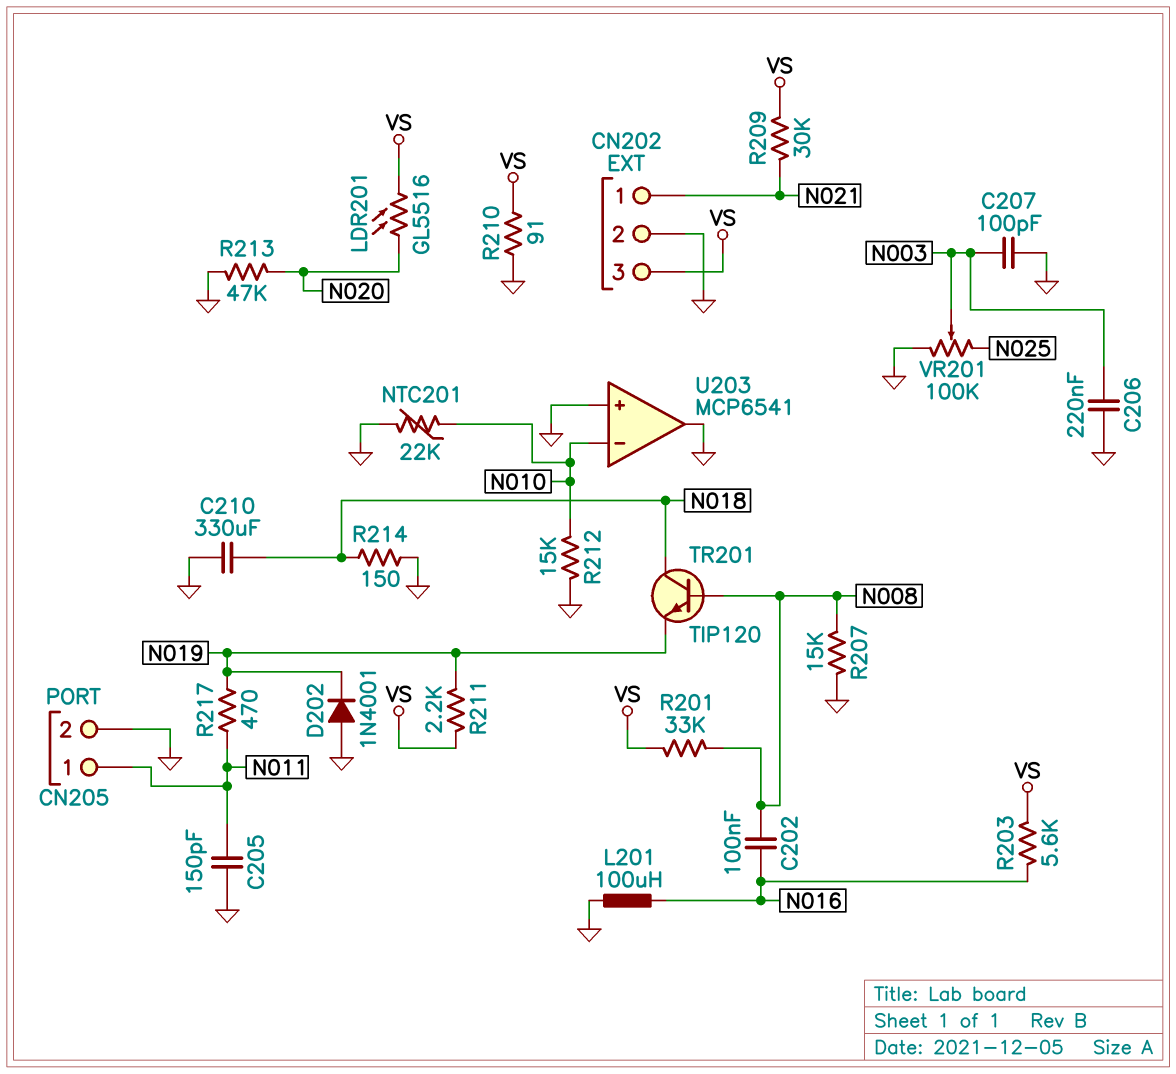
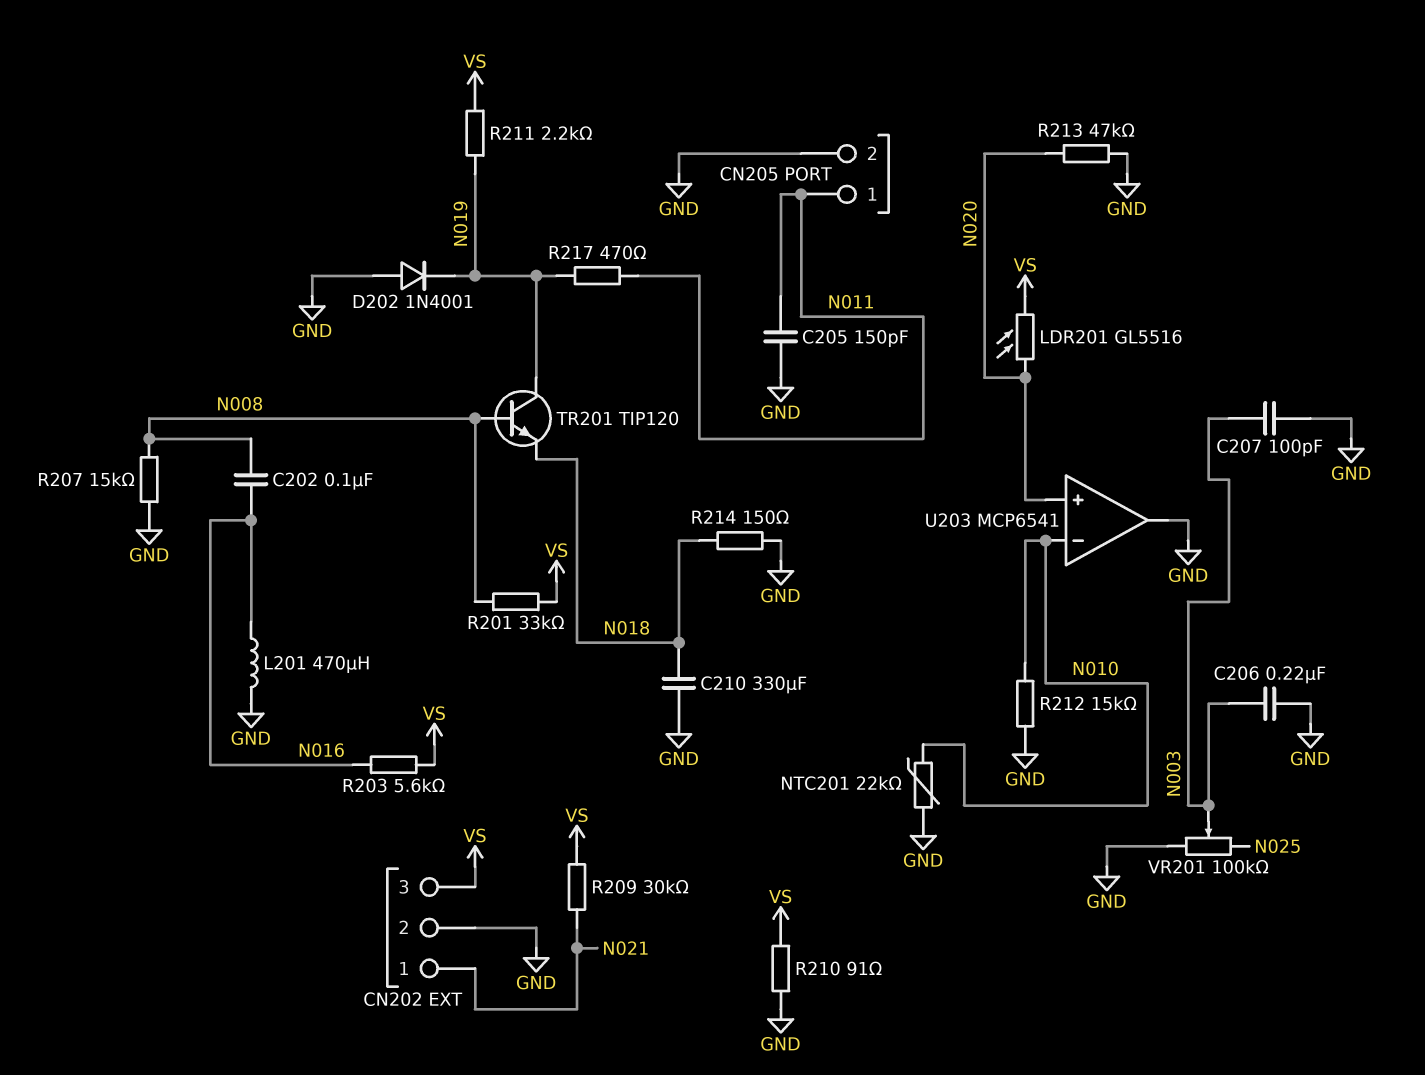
L201: 100uH (GND, N016) -> 470uH (GND, N016)
TR201: NPN TIP120 (B N008, C N018, E N019) -> NPN TIP120 (B N008, C N019, E N018)
U203 pin in+: GND -> N020

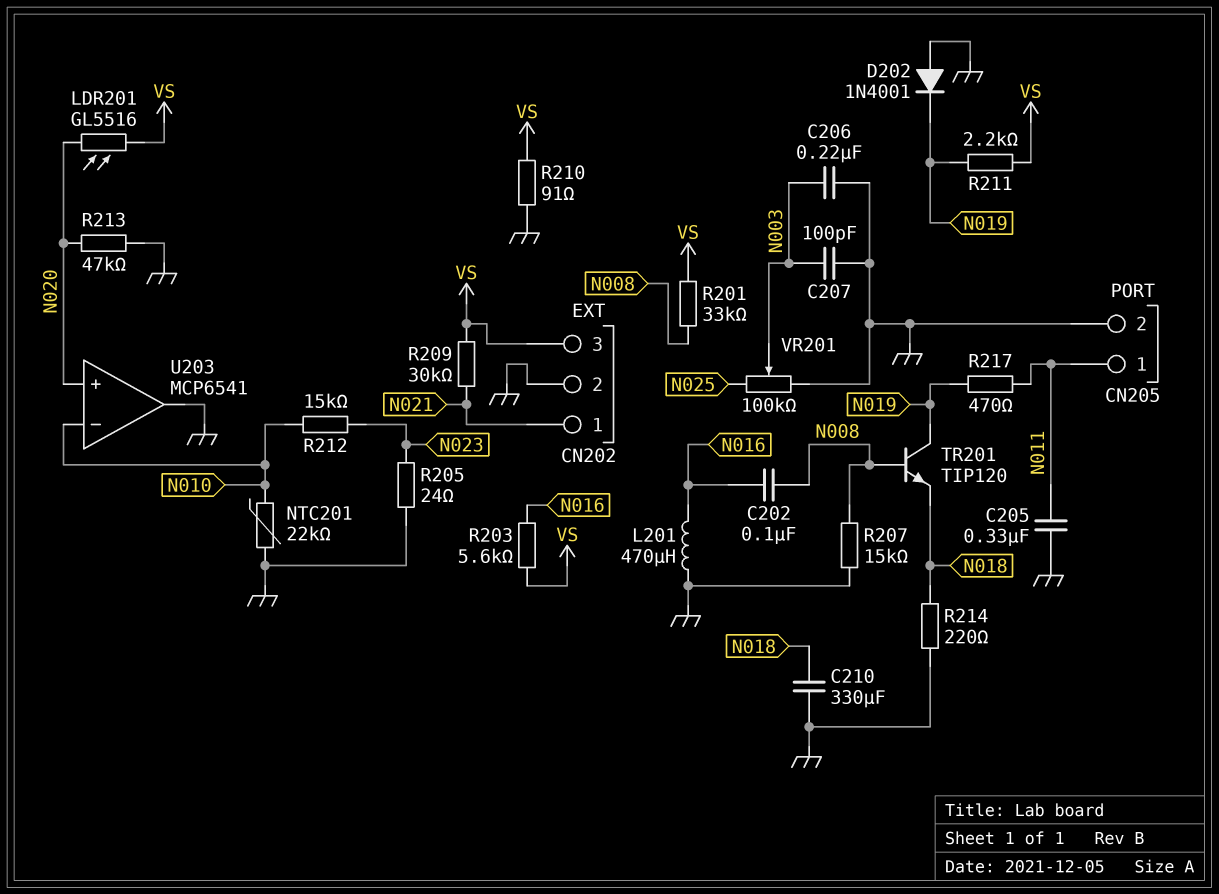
C205: 150pF (GND, N011) -> 330nF (GND, N011)
R205: none -> 24 (GND, N023)
R212: 15k (GND, N010) -> 15k (N010, N023)
R214: 150 (GND, N018) -> 220 (GND, N018)

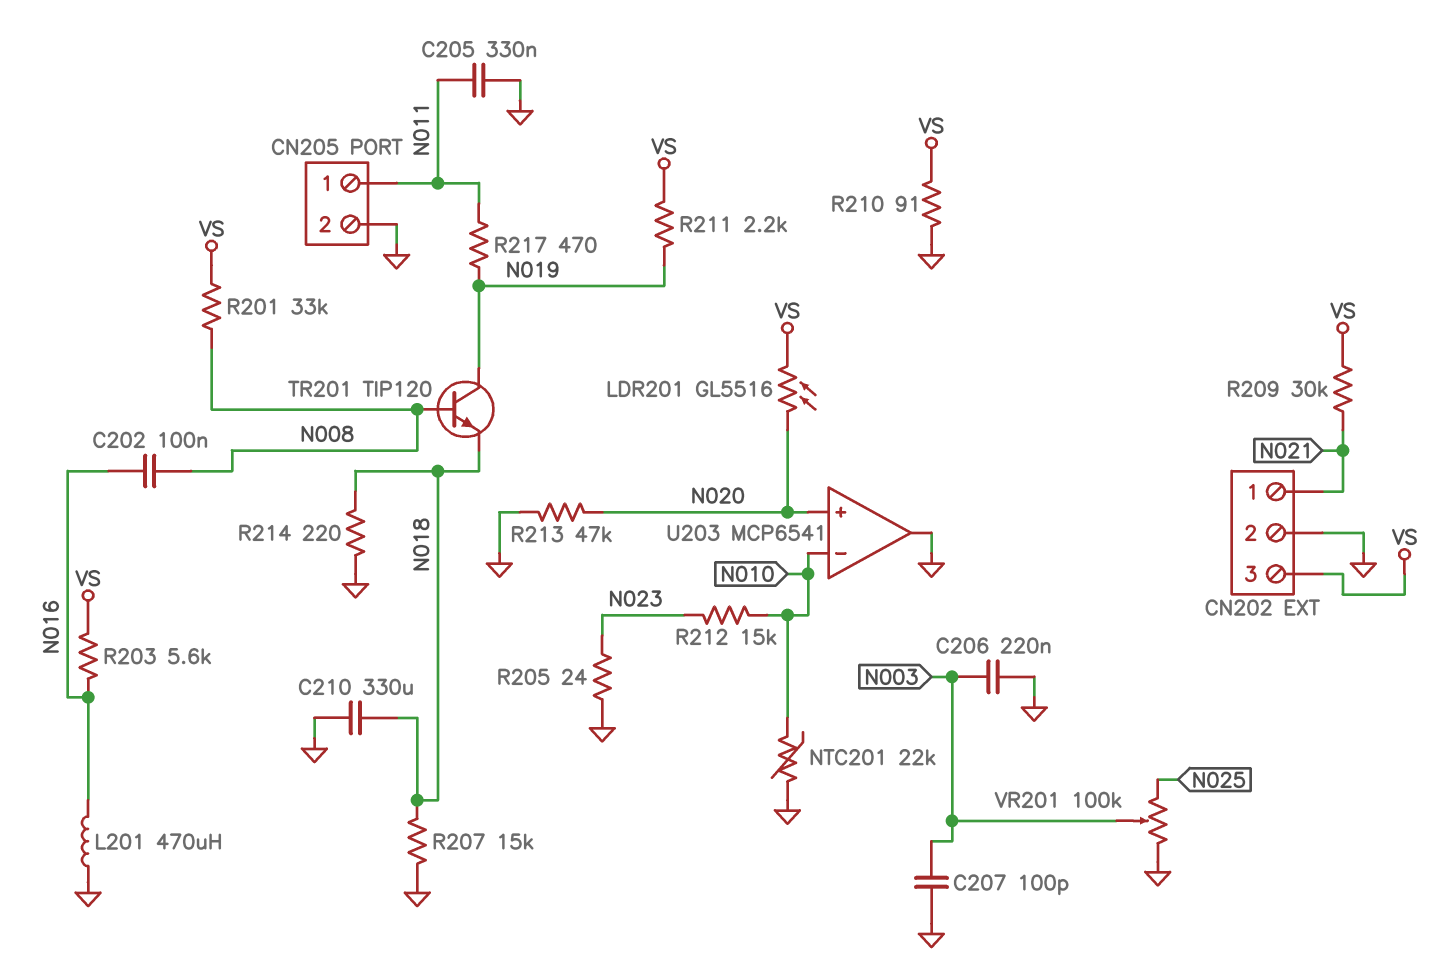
D202: diode 1N4001 (A GND, K N019) -> none
R207: 15k (GND, N008) -> 15k (GND, N018)

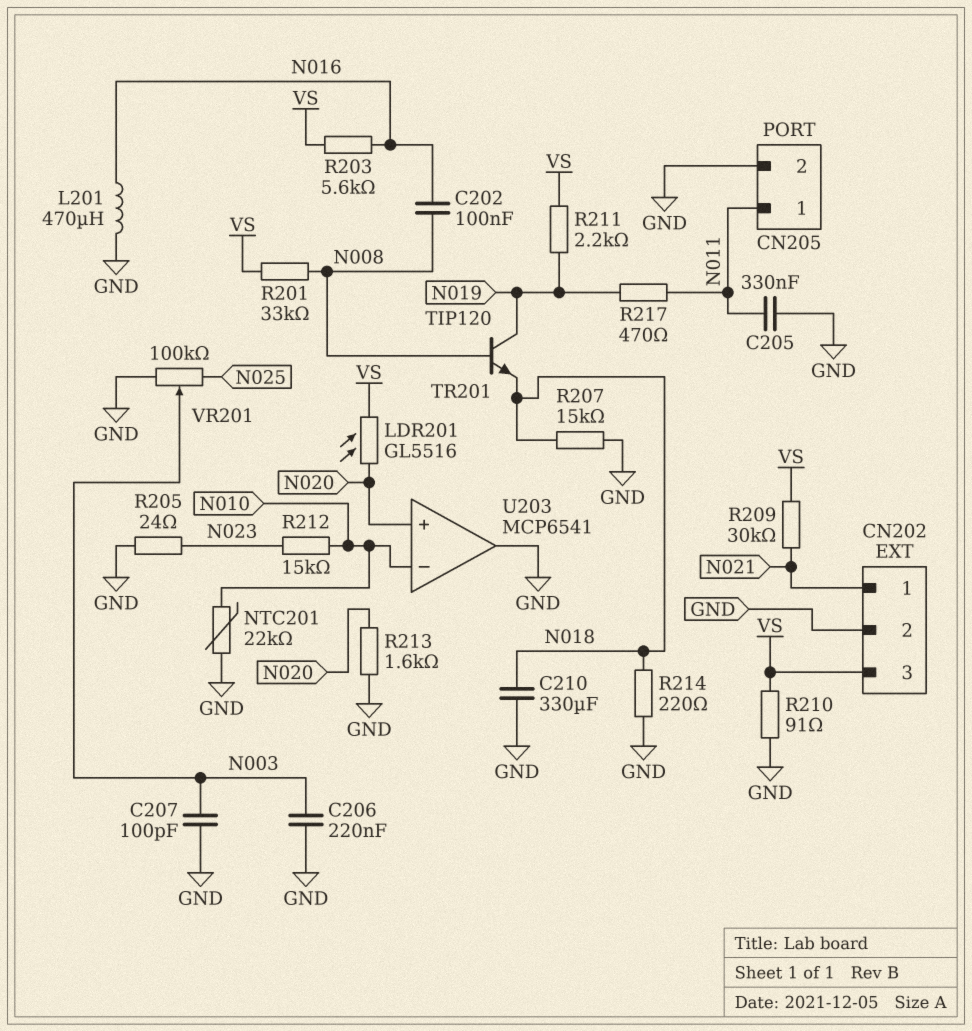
R213: 47k (GND, N020) -> 1.6k (GND, N020)

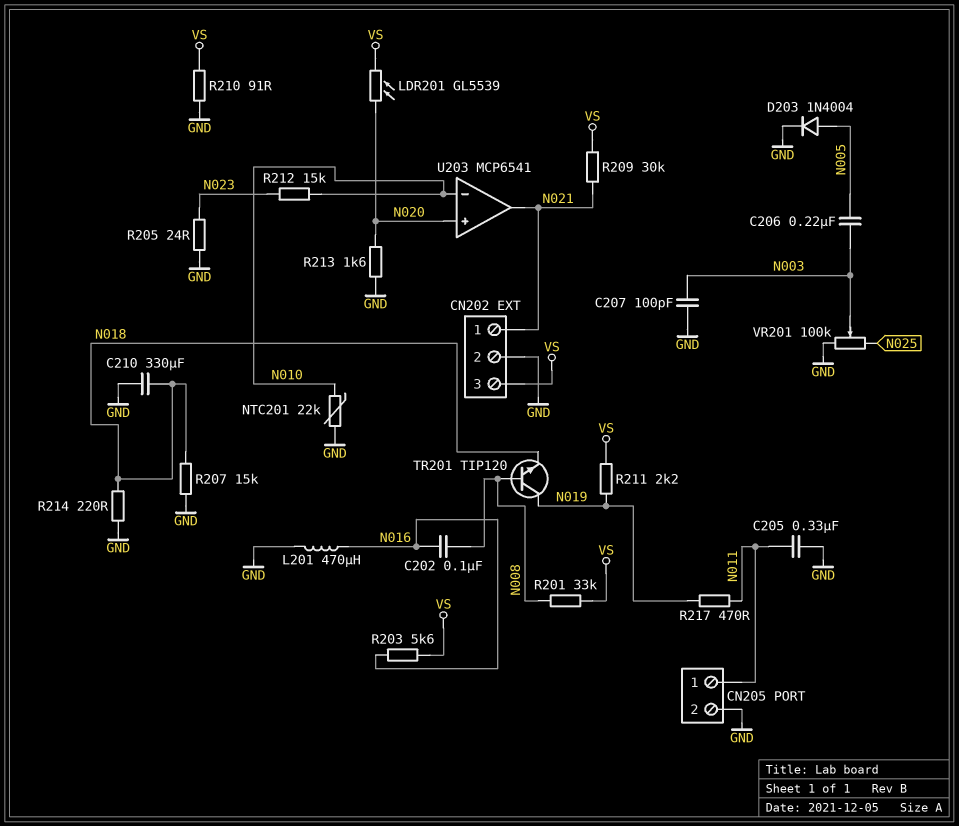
C206: 220nF (GND, N003) -> 220nF (N003, N005)
D203: none -> diode 1N4004 (A N005, K GND)
LDR201: GL5516 (N020, VS) -> GL5539 (N020, VS)
U203 pin out: GND -> N021

